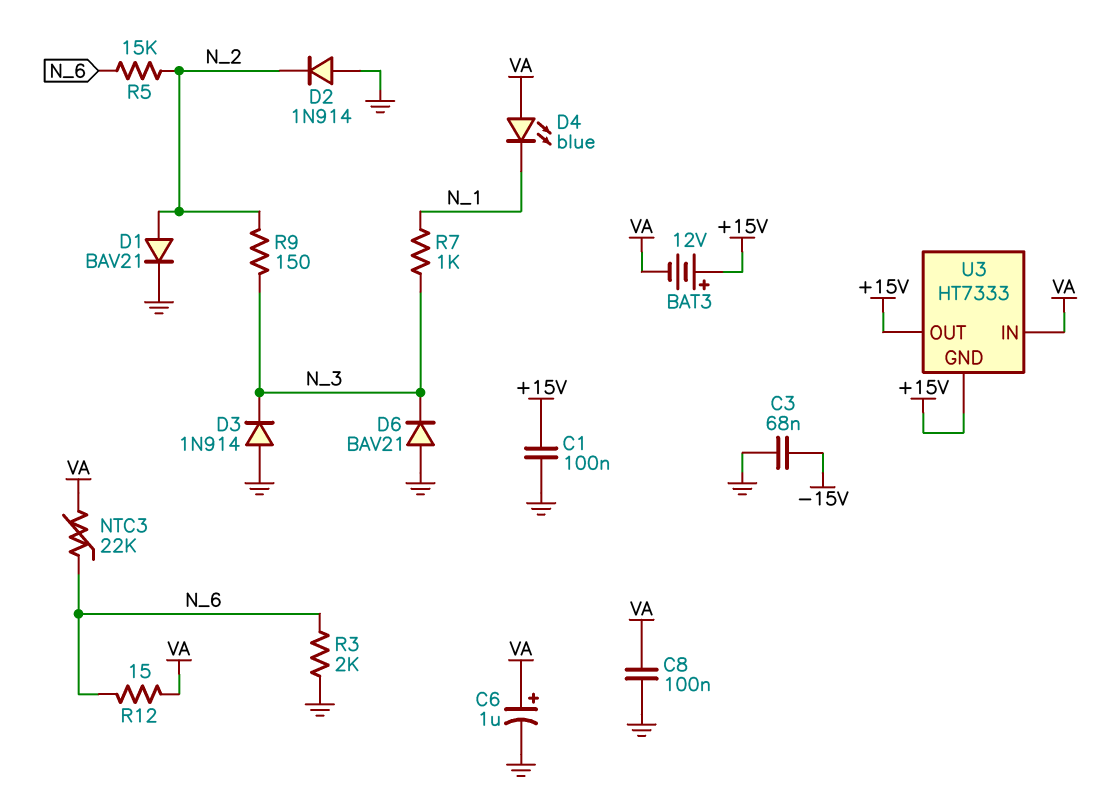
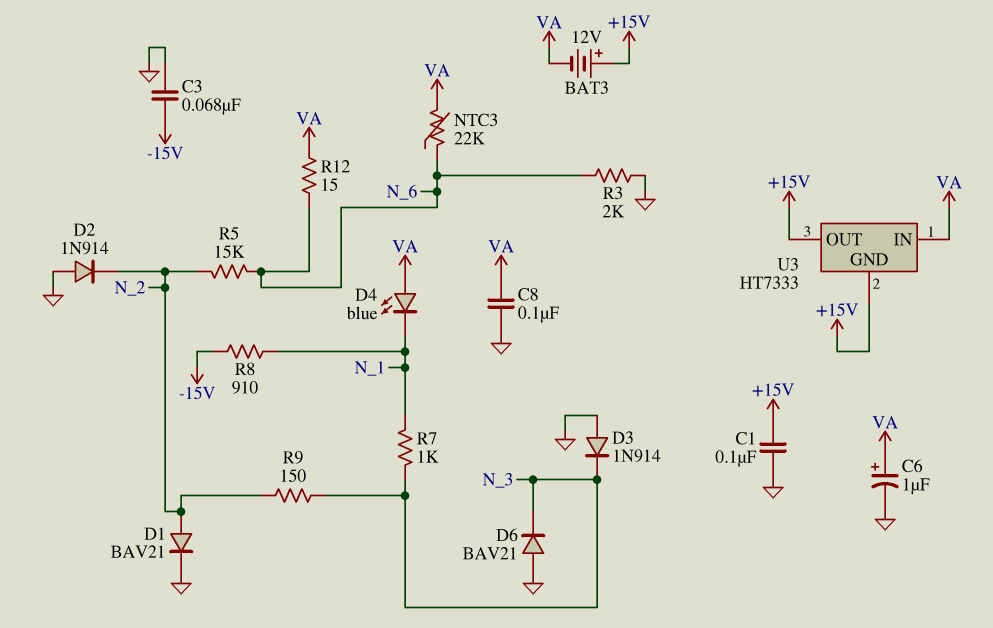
R8: none -> 910 (-15V, N_1)

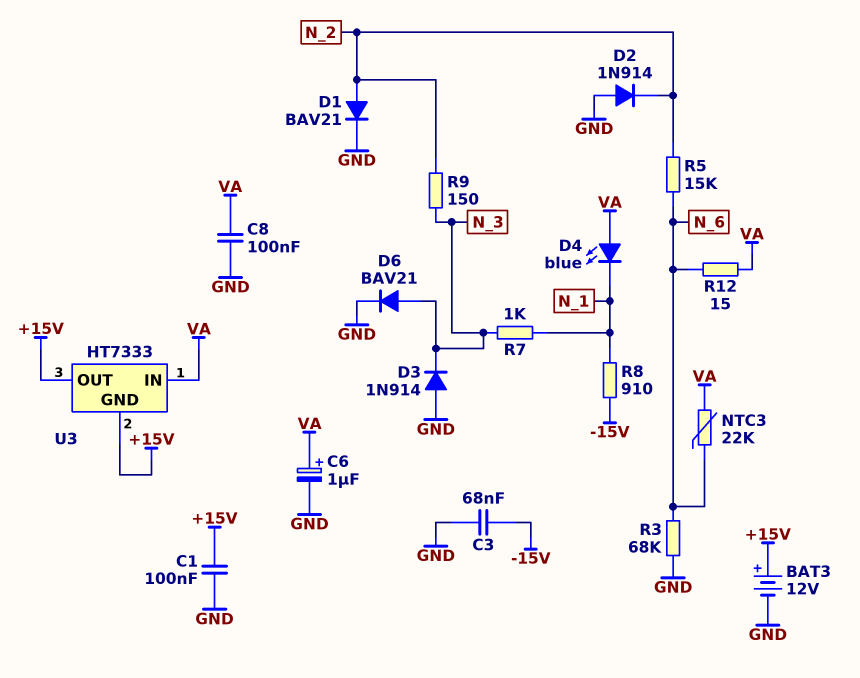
BAT3: 12V (plus +15V, minus VA) -> 12V (plus +15V, minus GND)
D6: diode BAV21 (A GND, K N_3) -> diode BAV21 (A N_3, K GND)
R3: 2k (GND, N_6) -> 68k (GND, N_6)

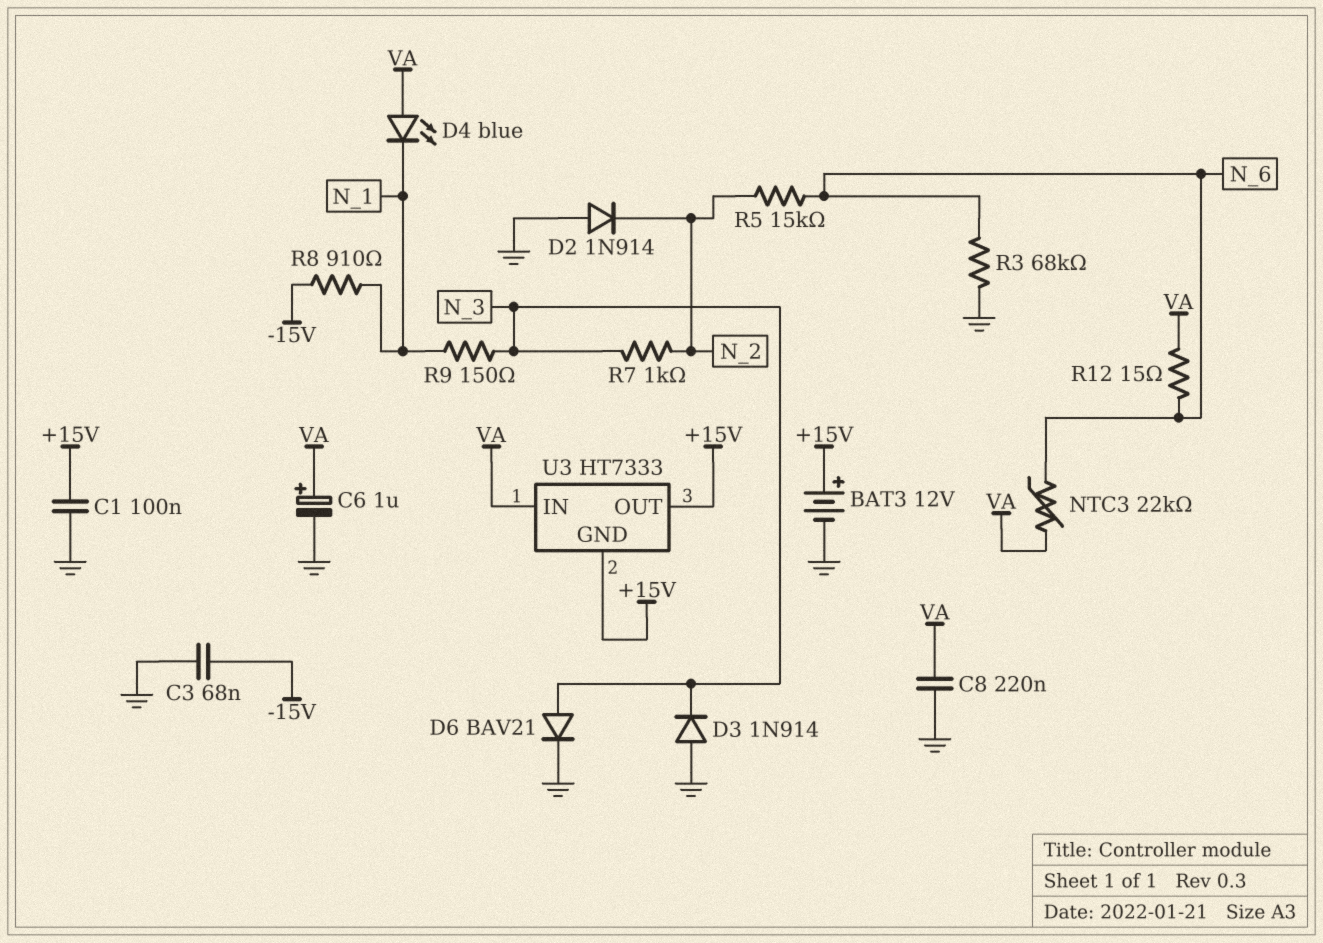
C8: 100nF (GND, VA) -> 220nF (GND, VA)
D1: diode BAV21 (A N_2, K GND) -> none
R7: 1k (N_1, N_3) -> 1k (N_2, N_3)
R9: 150 (N_2, N_3) -> 150 (N_1, N_3)

